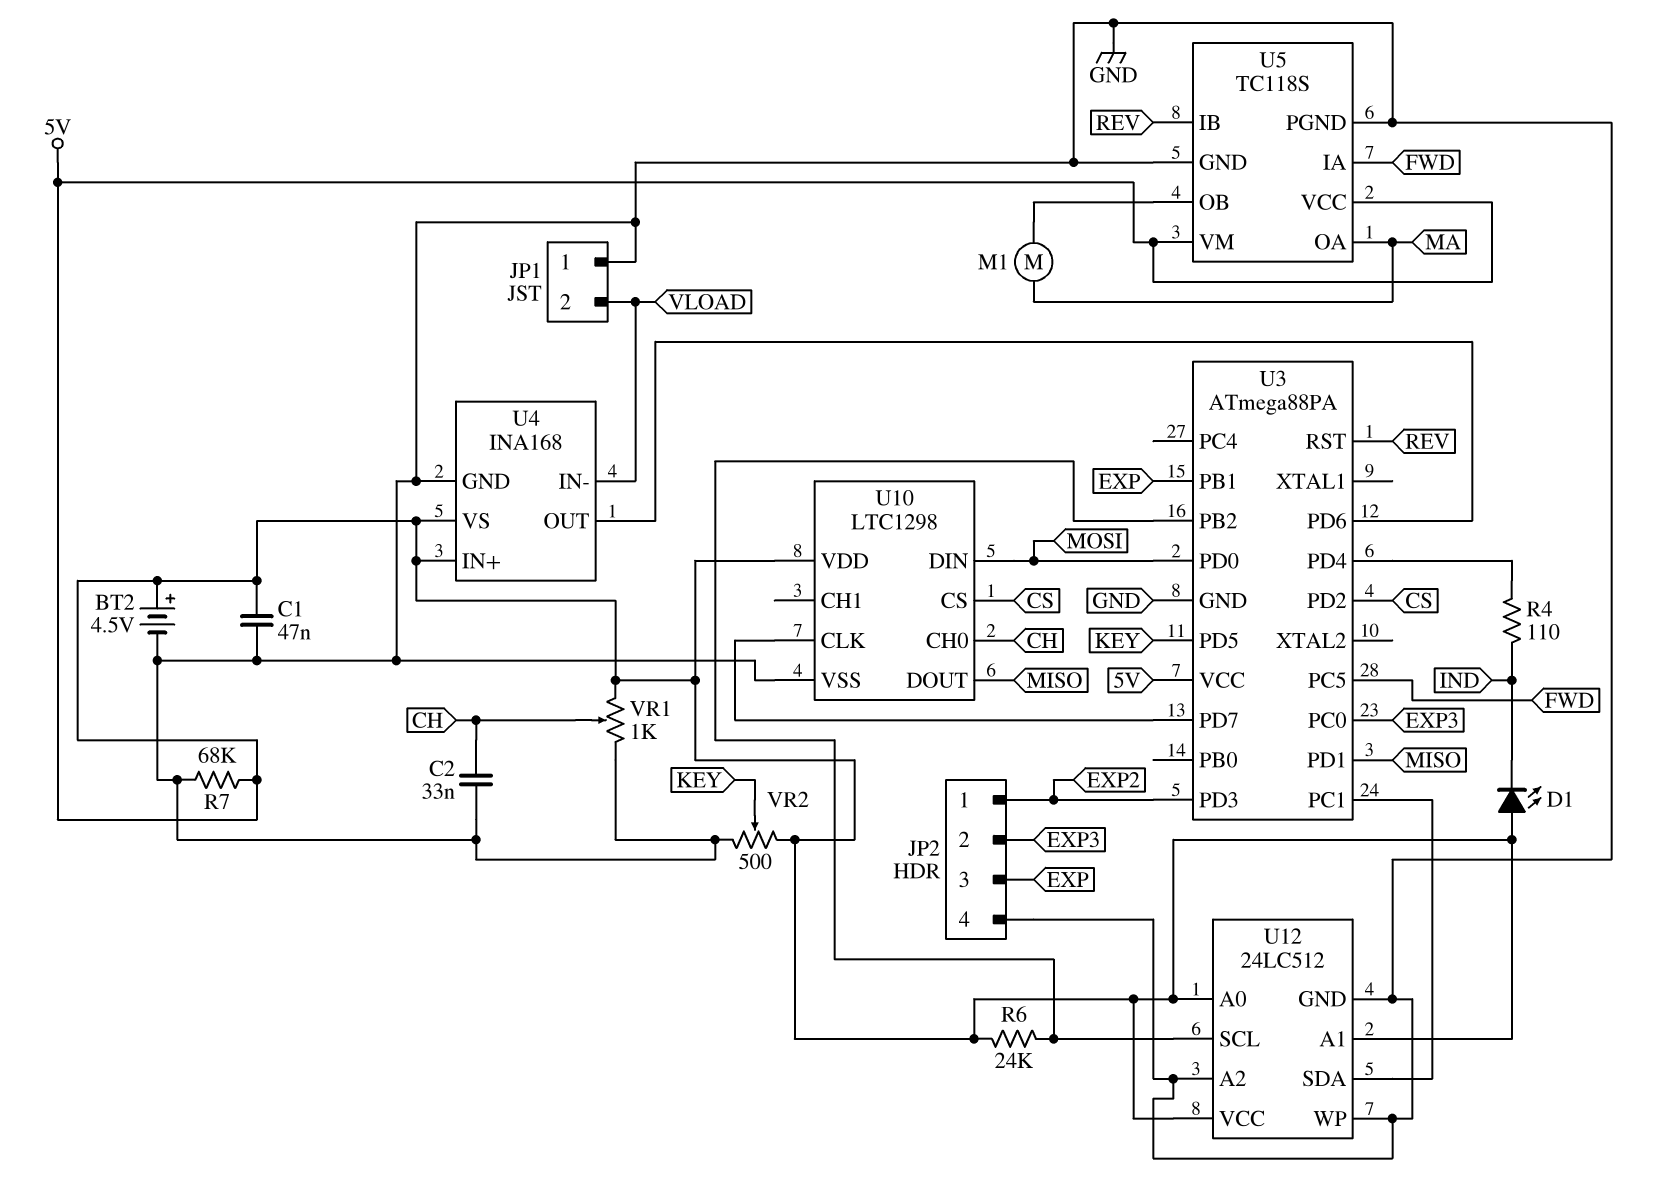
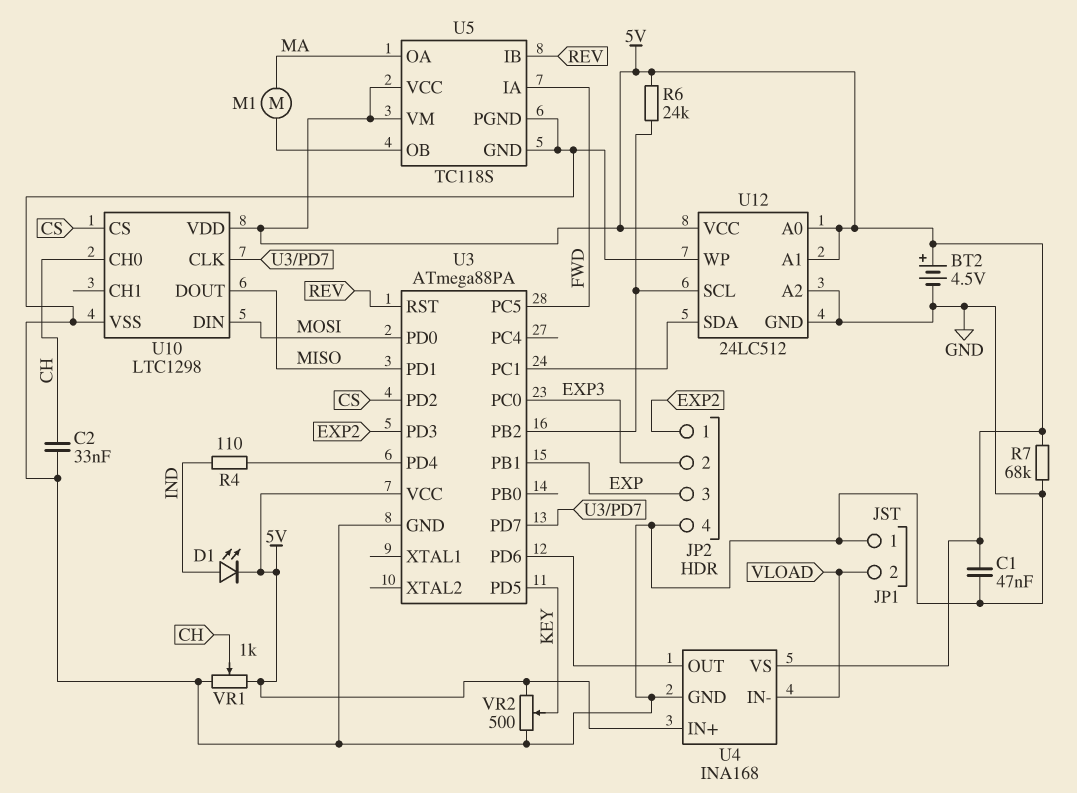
D1: LED (A 5V, K IND) -> LED (A IND, K 5V)

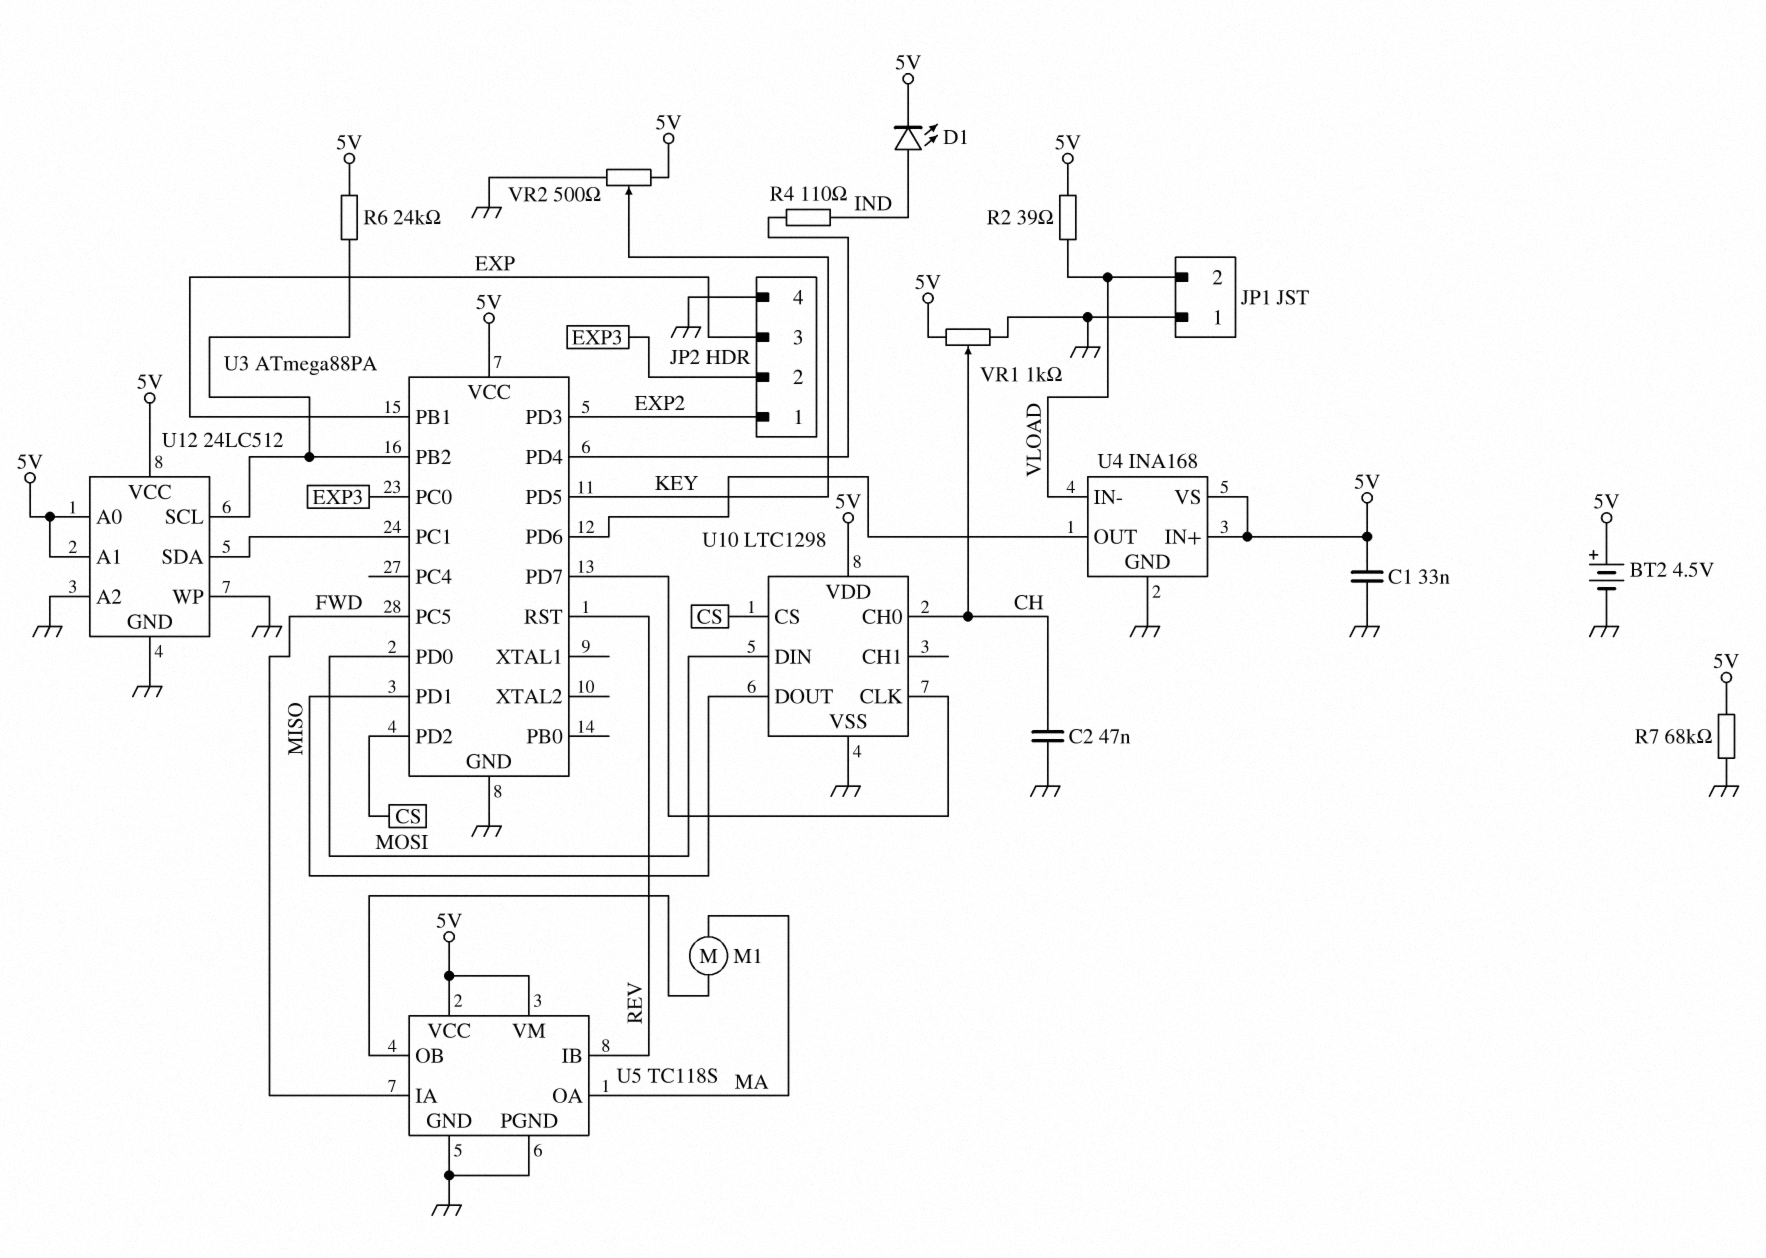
C1: 47nF (5V, GND) -> 33nF (5V, GND)
C2: 33nF (CH, GND) -> 47nF (CH, GND)
R2: none -> 39 (5V, VLOAD)

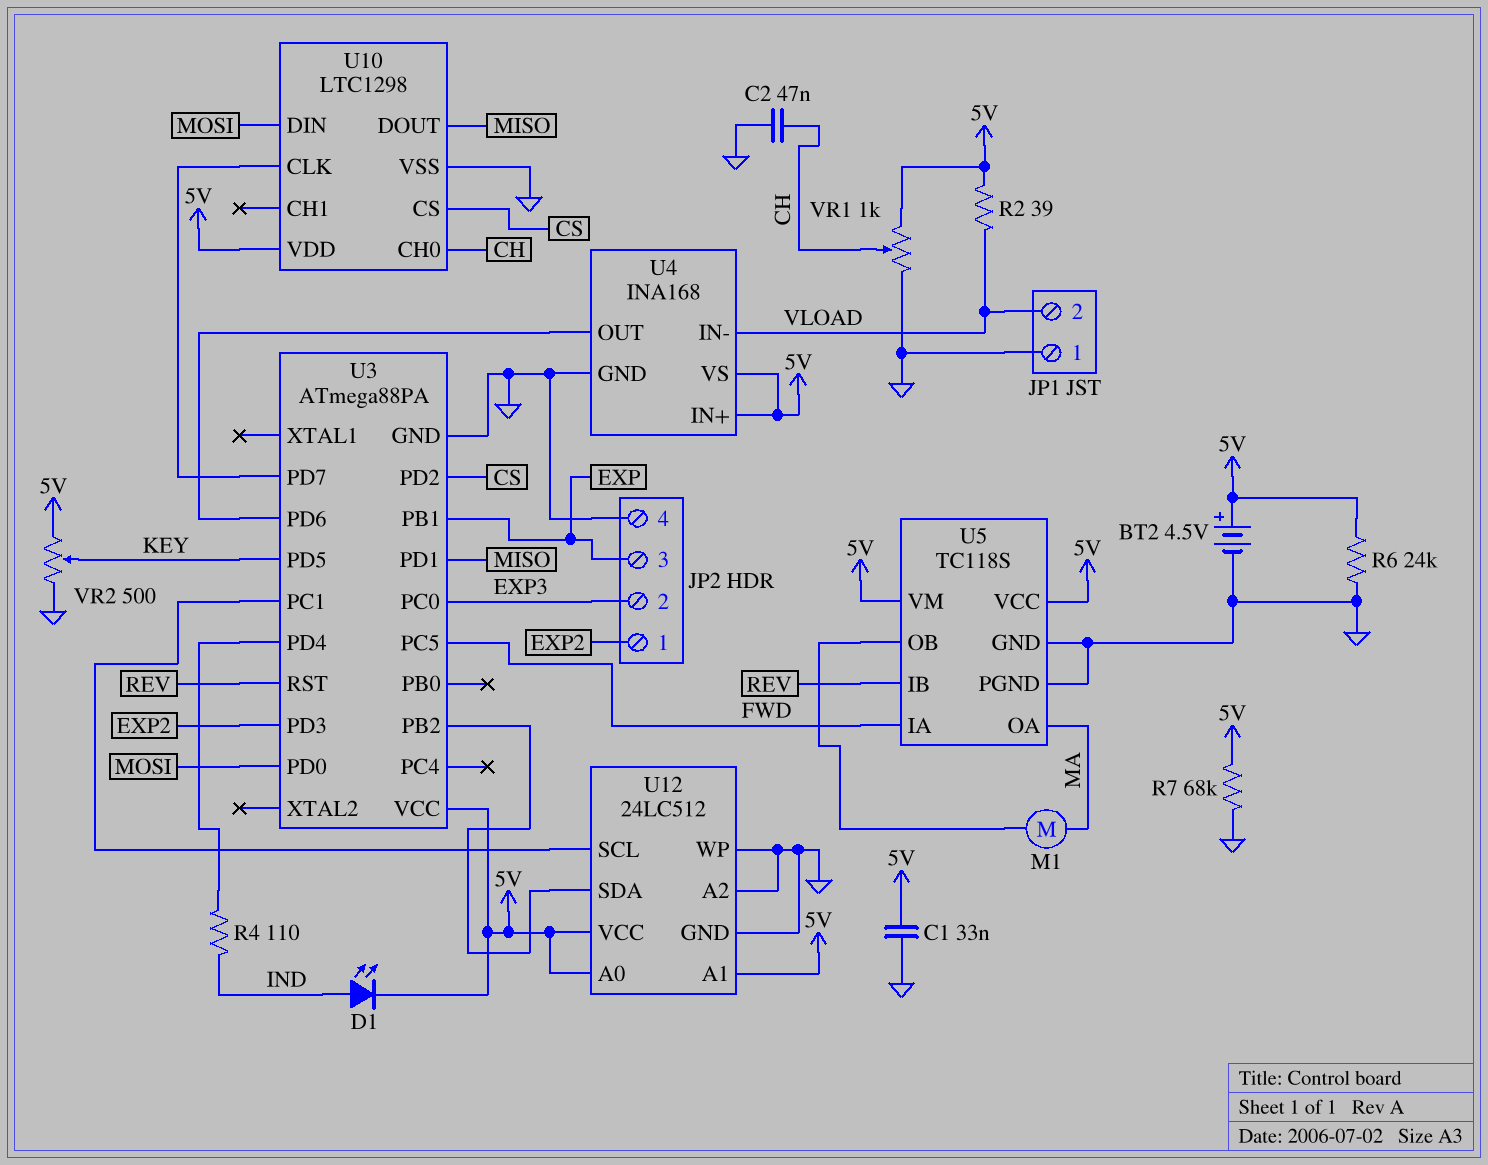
R6: 24k (5V, U3/PB2) -> 24k (5V, GND)
U12 pin SCL: U3/PB2 -> U3/PC1
U12 pin SDA: U3/PC1 -> U3/PB2

